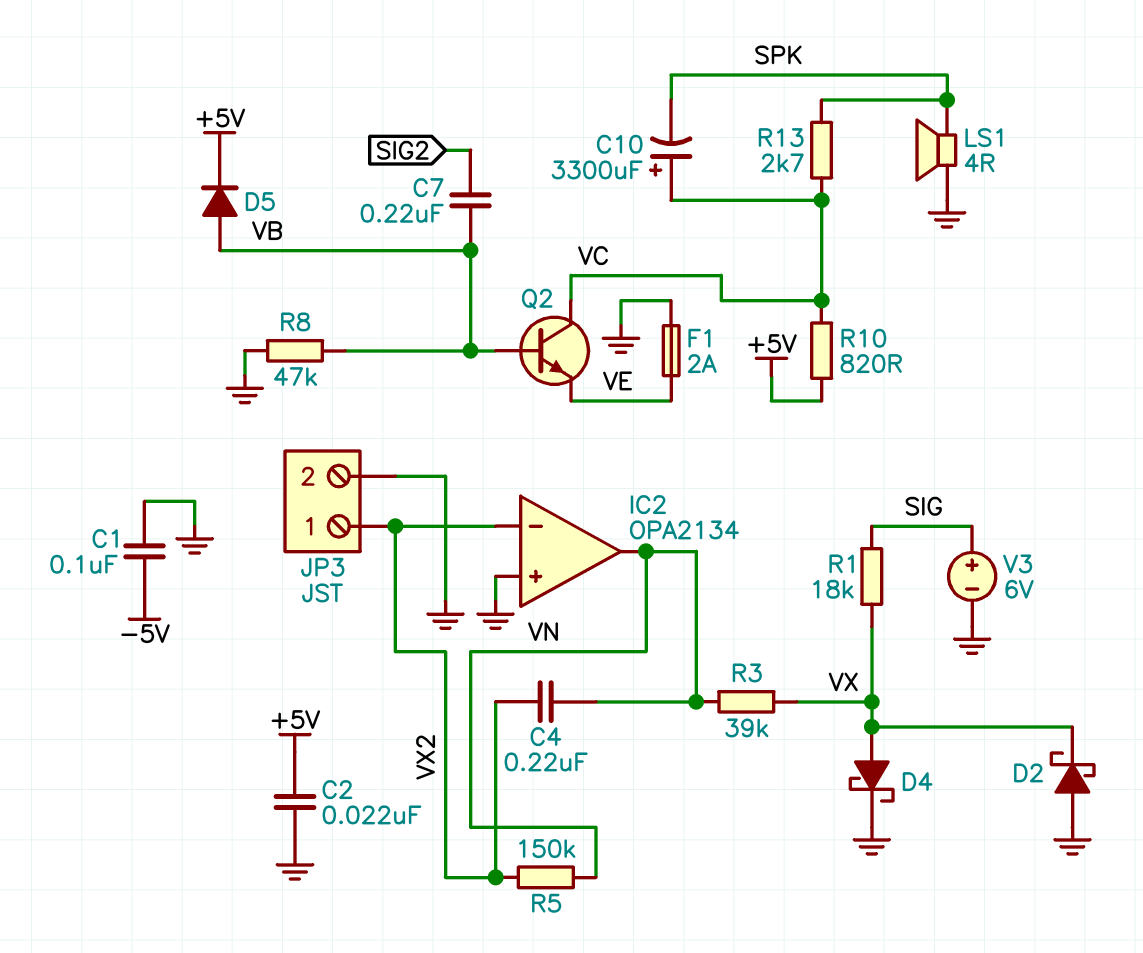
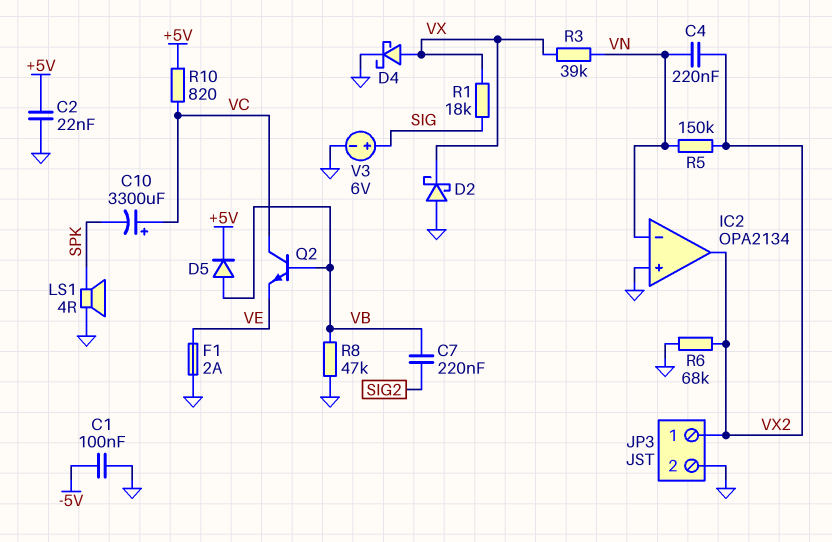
IC2 pin in-: VX2 -> VN
IC2 pin out: VN -> VX2
R6: none -> 68k (GND, VX2)
R13: 2.7k (SPK, VC) -> none

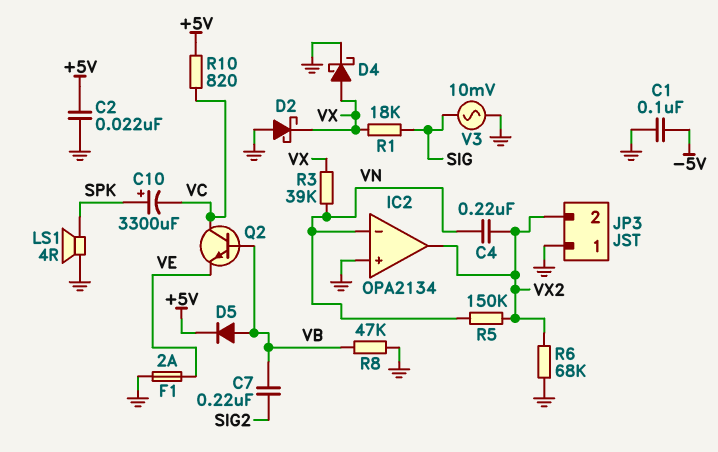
C10: 3300uF (plus VC, minus SPK) -> 3300uF (plus SPK, minus VC)
JP3 pin 1: VX2 -> GND
JP3 pin 2: GND -> VX2
V3: 6V (plus SIG, minus GND) -> AC 10mV (GND, SIG)

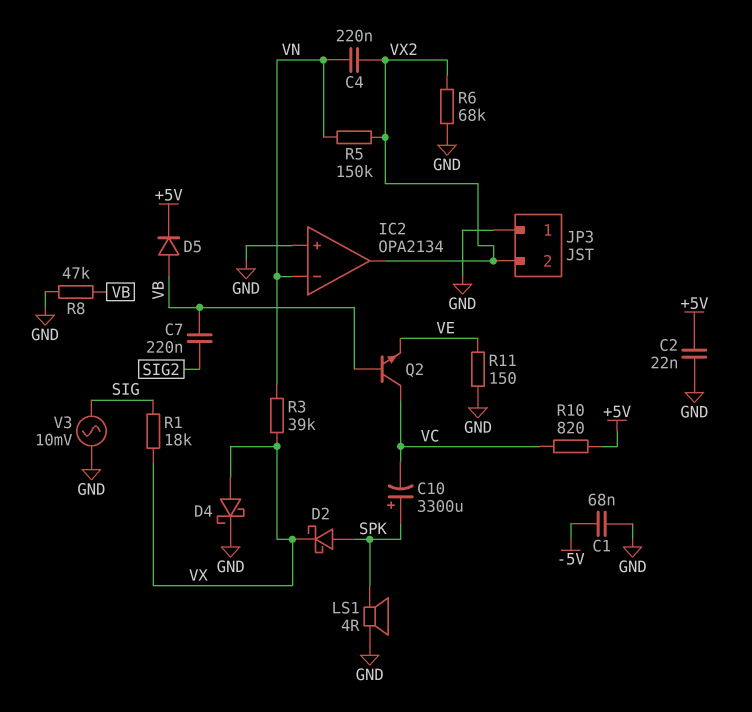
C1: 100nF (-5V, GND) -> 68nF (-5V, GND)
D2: schottky (A GND, K VX) -> schottky (A SPK, K VX)
F1: 2A (GND, VE) -> none
R11: none -> 150 (GND, VE)

